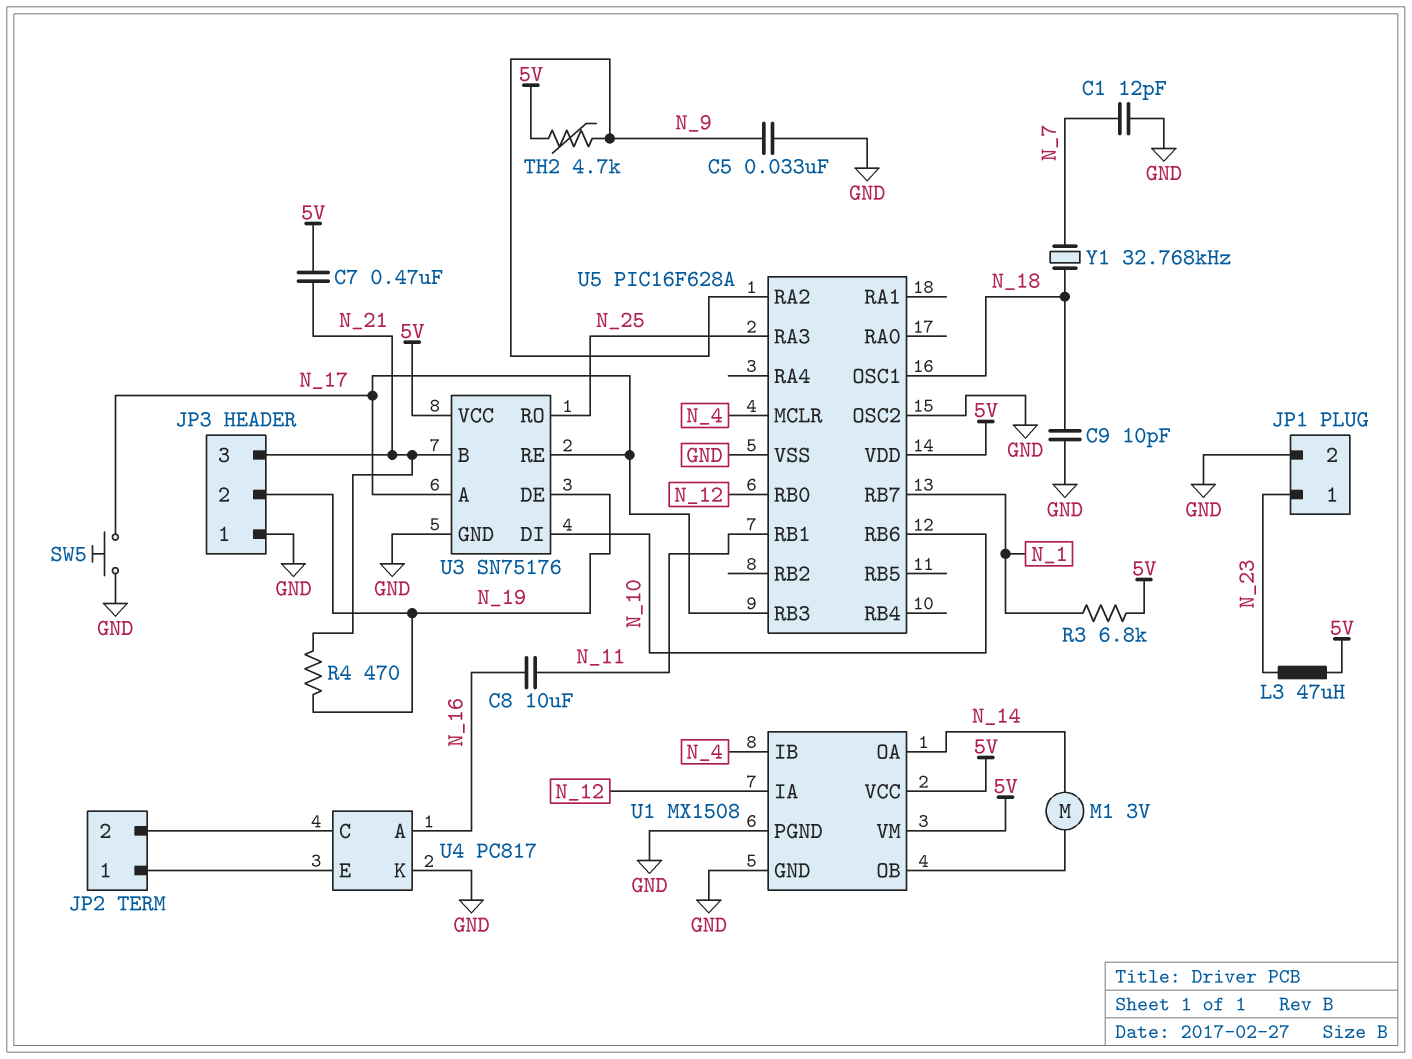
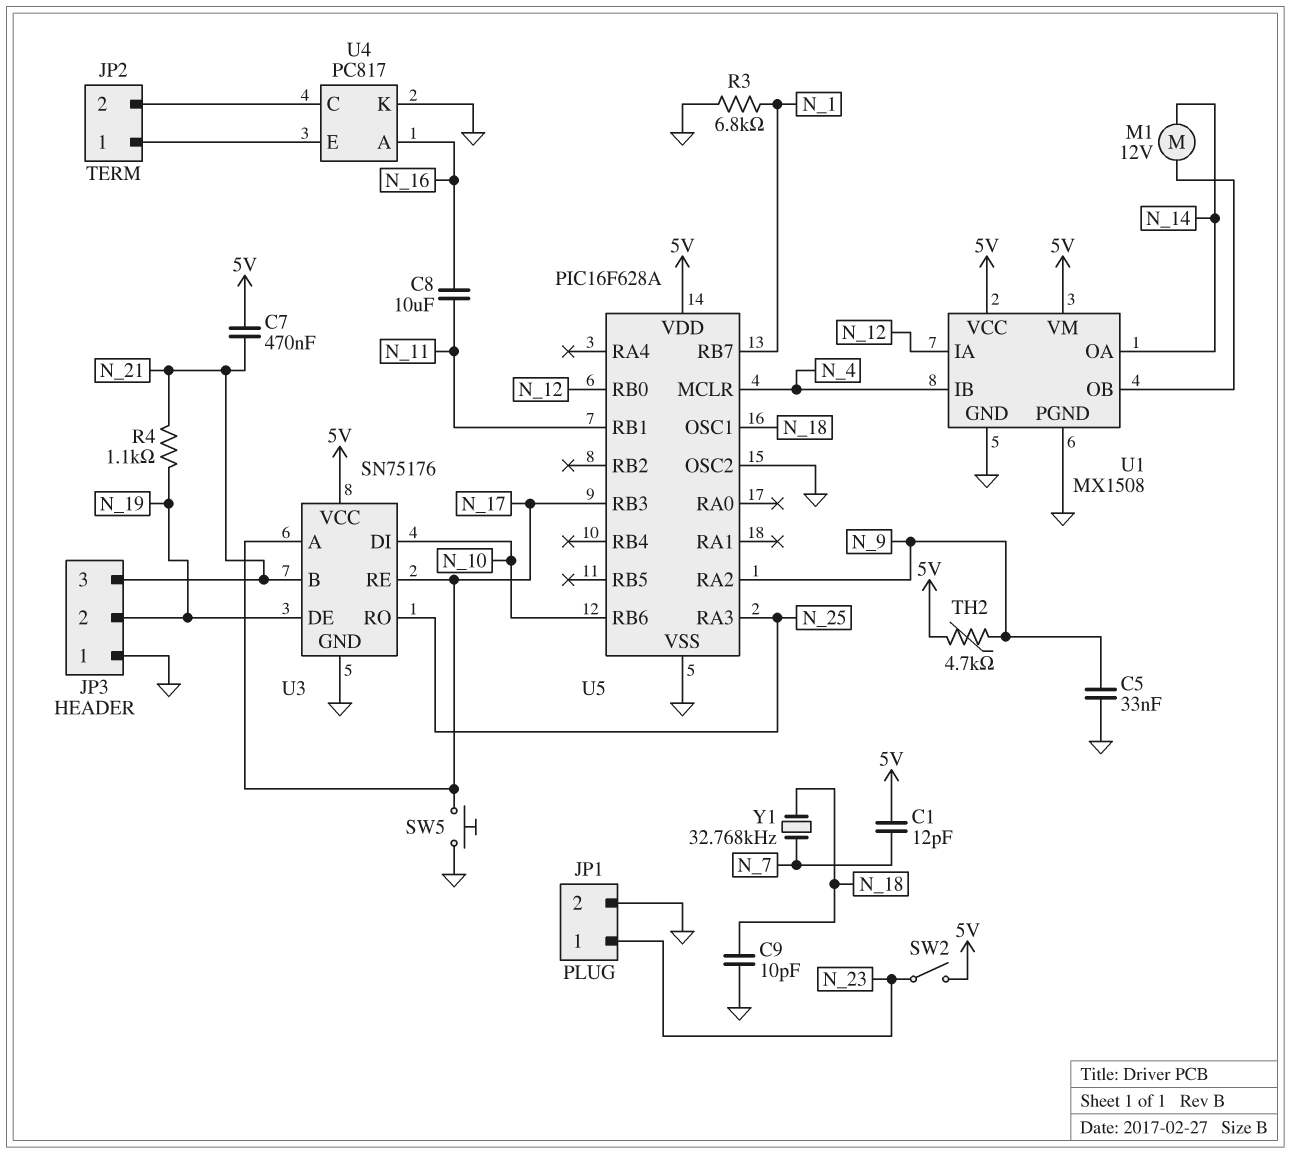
C1: 12pF (GND, N_7) -> 12pF (5V, N_7)
L3: 47uH (5V, N_23) -> none
M1: motor 3V (N_14, U1/OB) -> motor 12V (N_14, U1/OB)
R3: 6.8k (5V, N_1) -> 6.8k (GND, N_1)
R4: 470 (N_19, N_21) -> 1.1k (N_19, N_21)
SW2: none -> switch (5V, N_23)

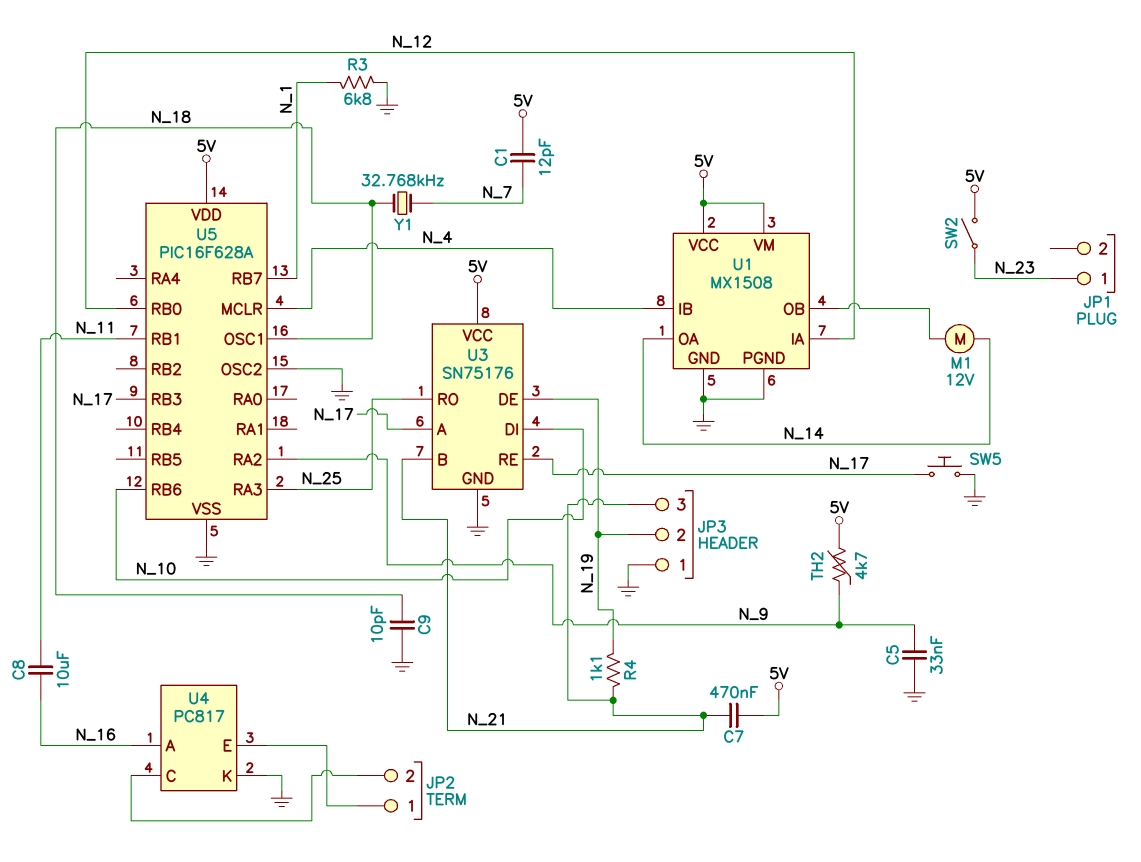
JP1 pin 2: GND -> none

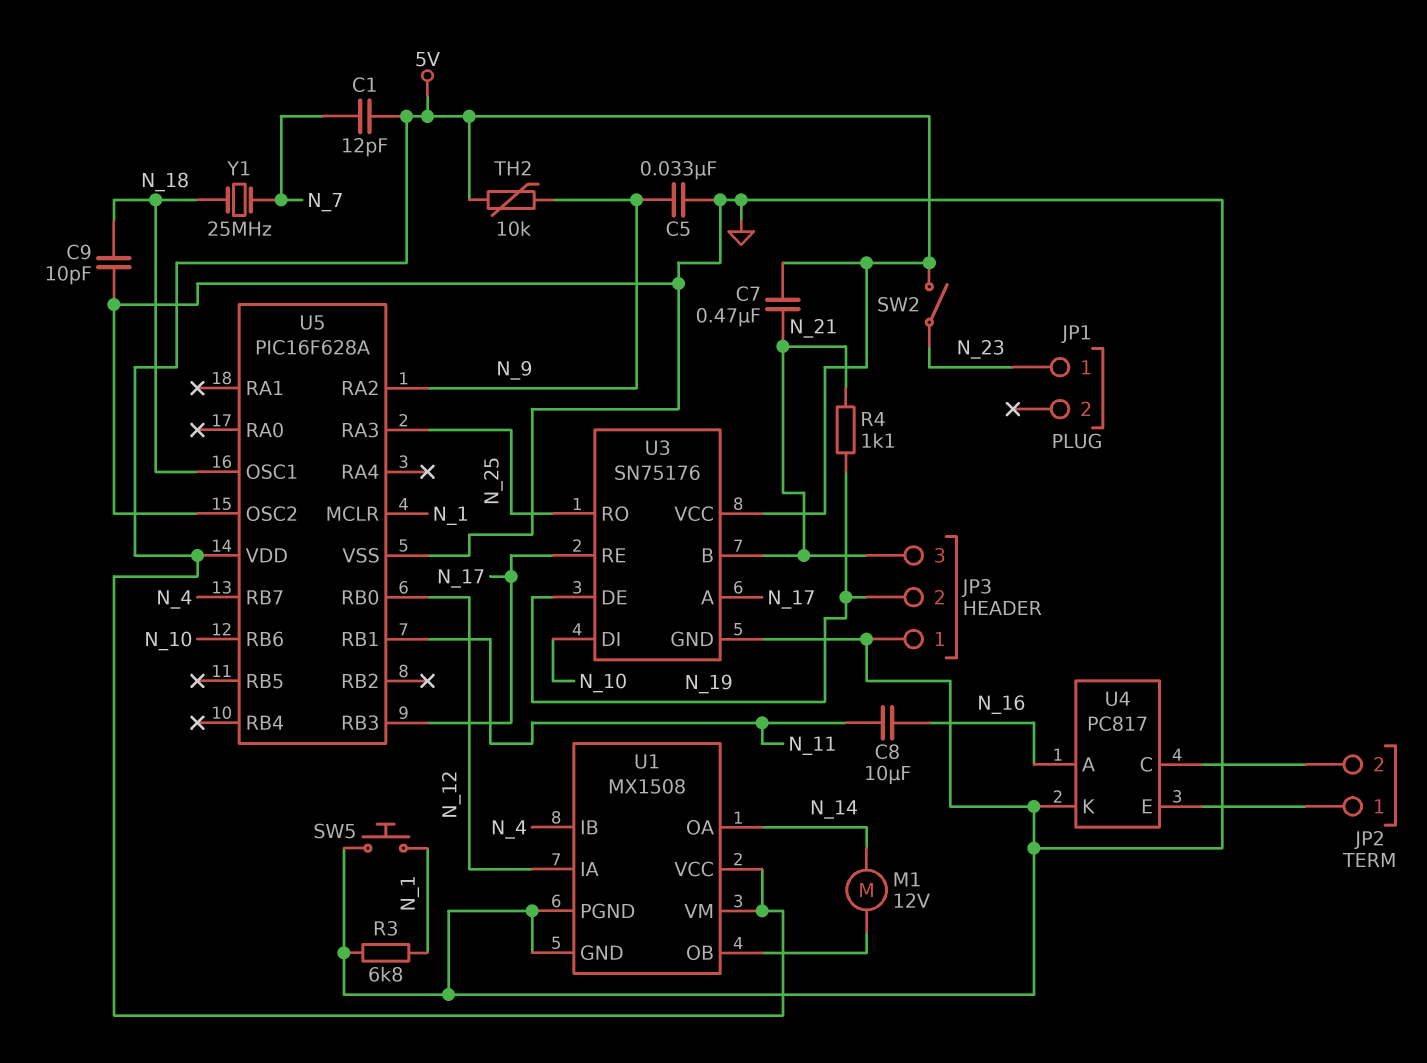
SW5: button (GND, N_17) -> button (GND, N_1)
TH2: 4.7k (5V, N_9) -> 10k (5V, N_9)
U5 pin MCLR: N_4 -> N_1
U5 pin RB7: N_1 -> N_4
Y1: 32.768kHz (N_7, N_18) -> 25MHz (N_7, N_18)

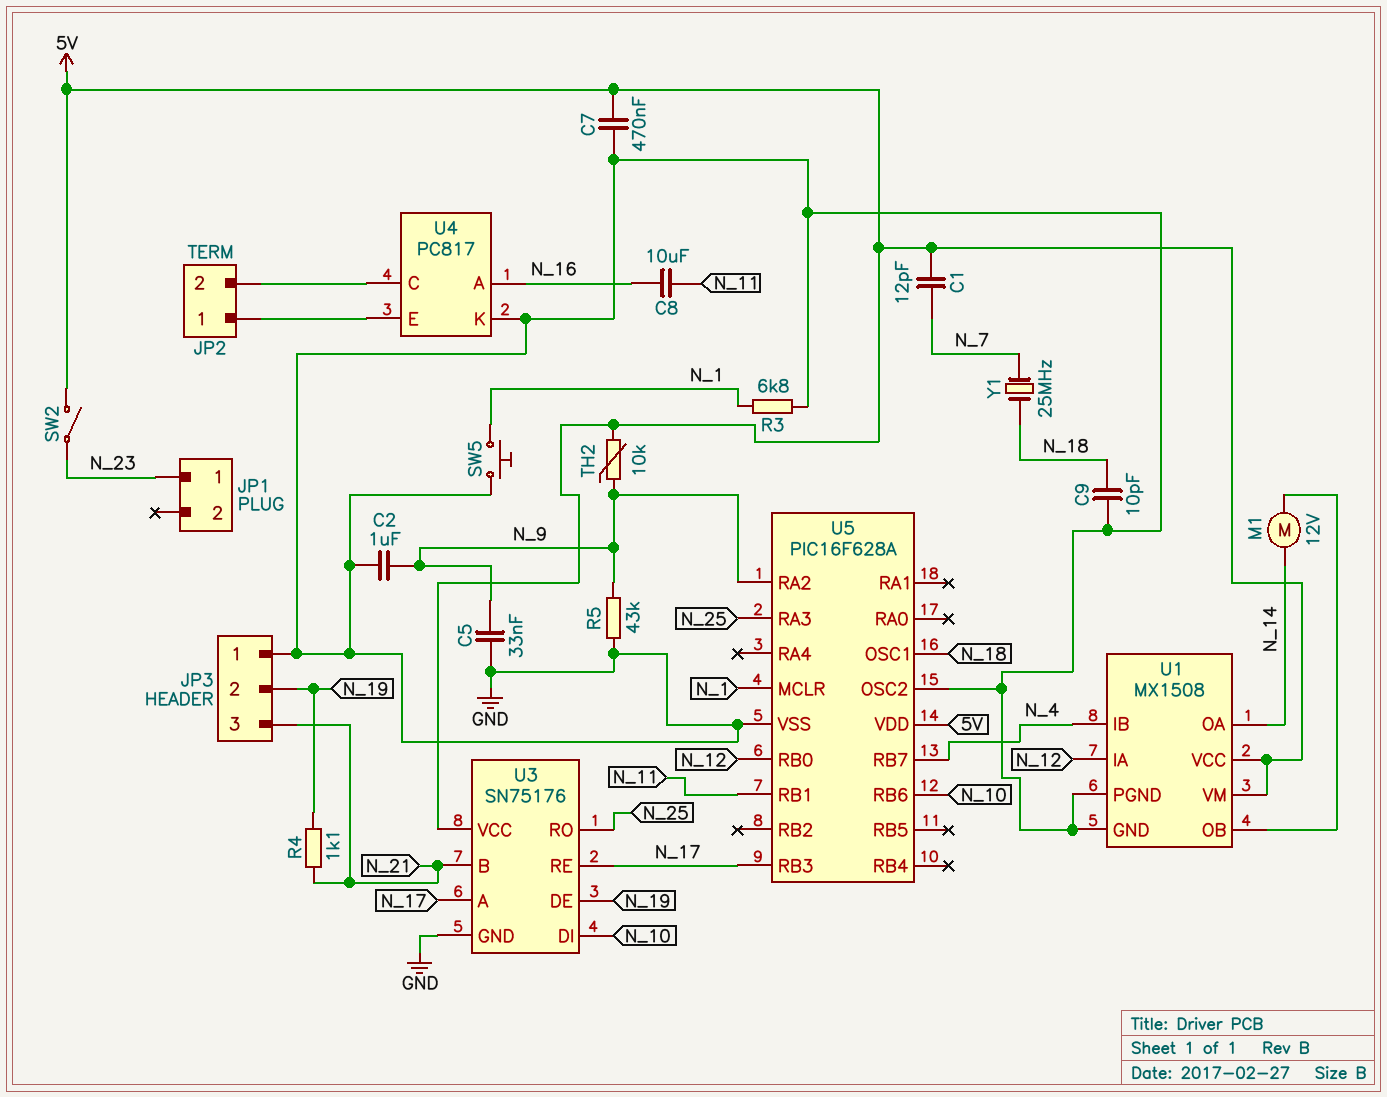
C2: none -> 1uF (GND, N_9)
C7: 470nF (5V, N_21) -> 470nF (5V, GND)
R5: none -> 43k (GND, N_9)

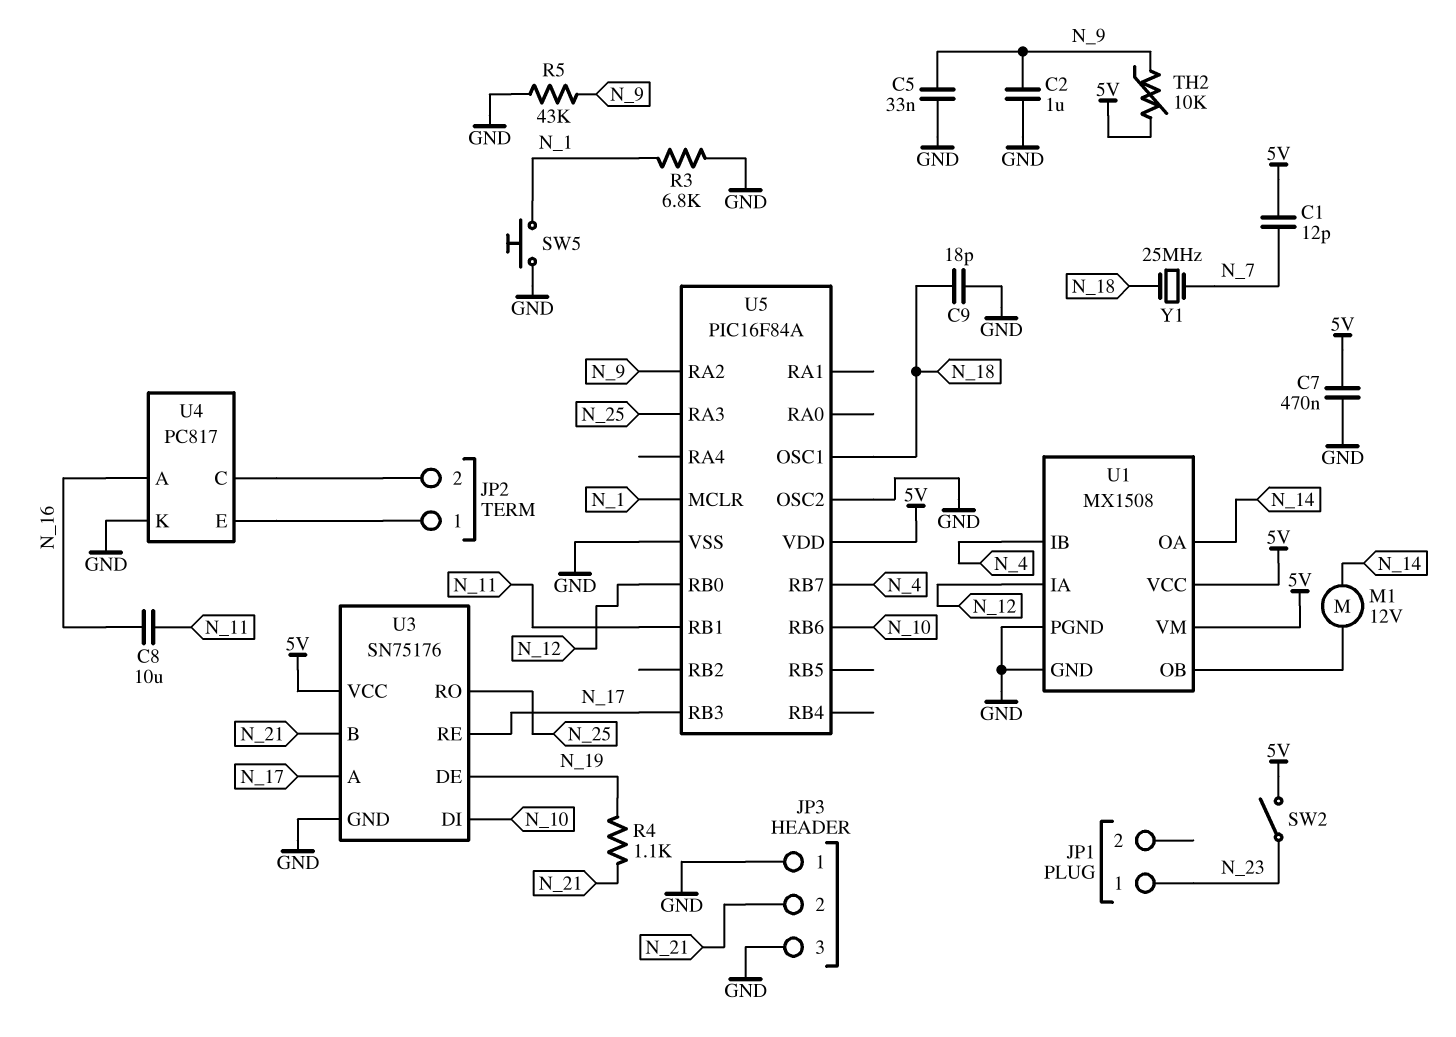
C9: 10pF (GND, N_18) -> 18pF (GND, N_18)
JP3 pin 2: N_19 -> N_21
JP3 pin 3: N_21 -> GND
U5: PIC16F628A -> PIC16F84A

